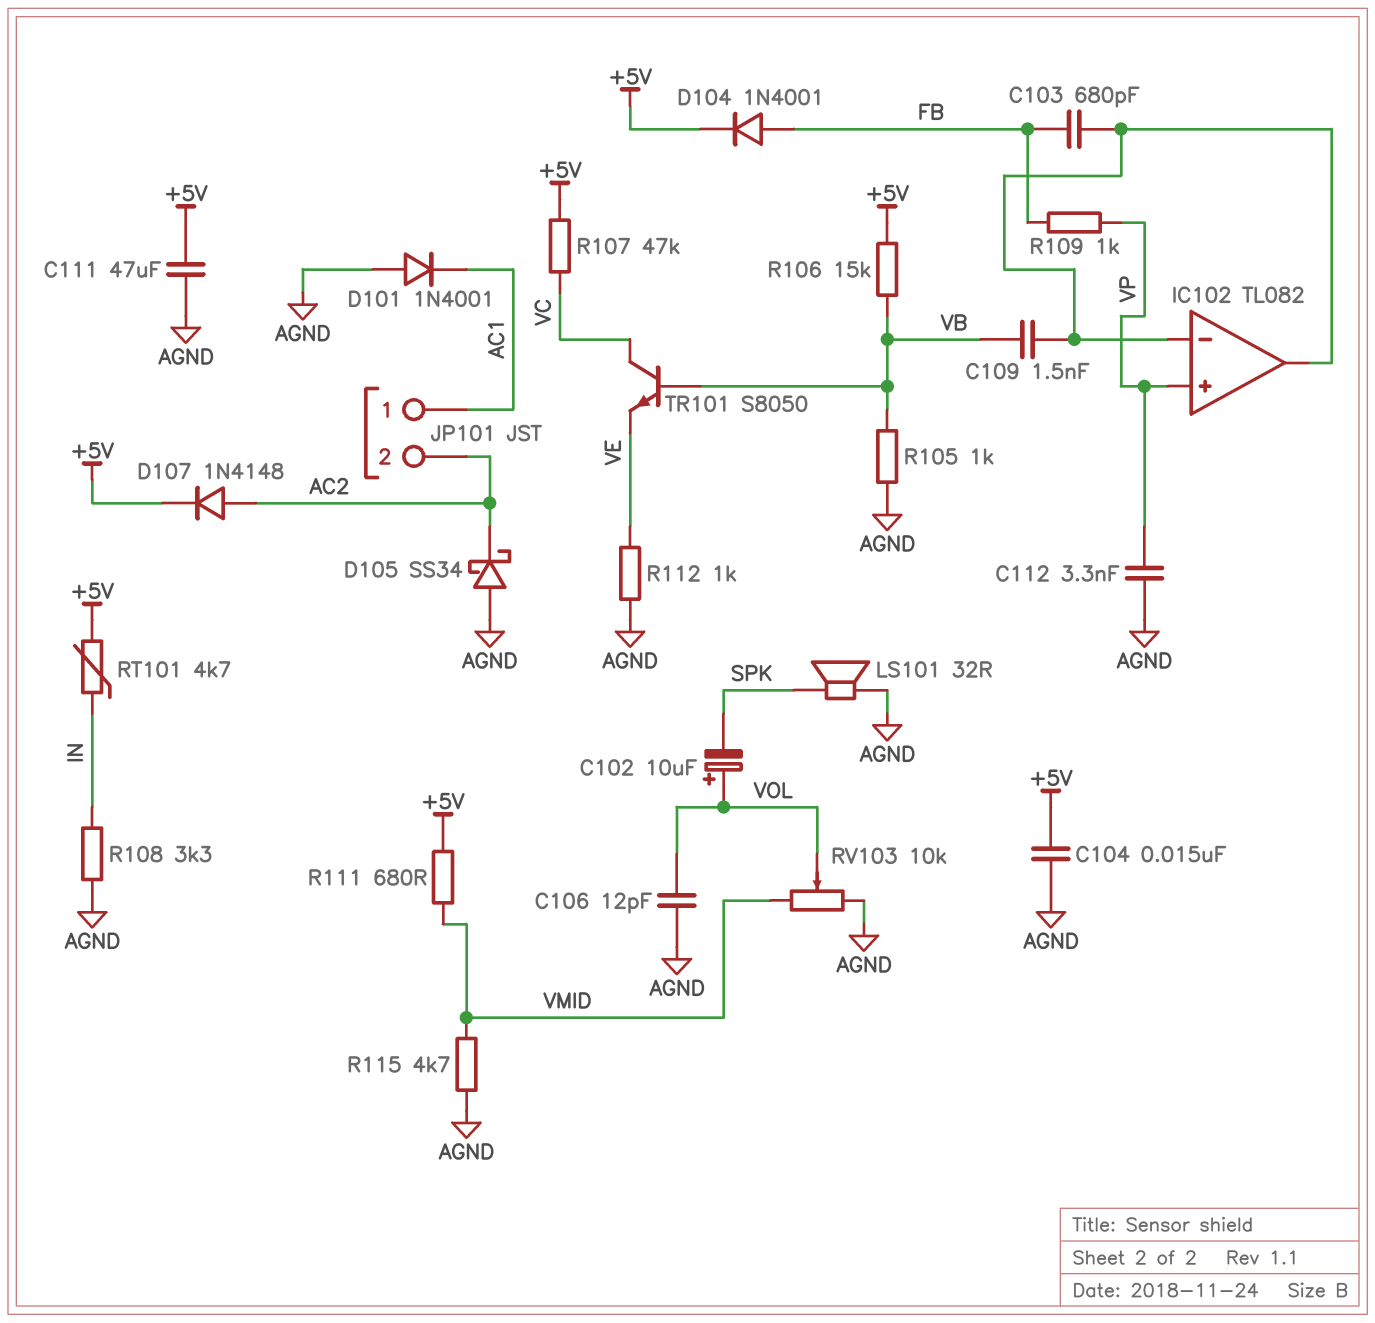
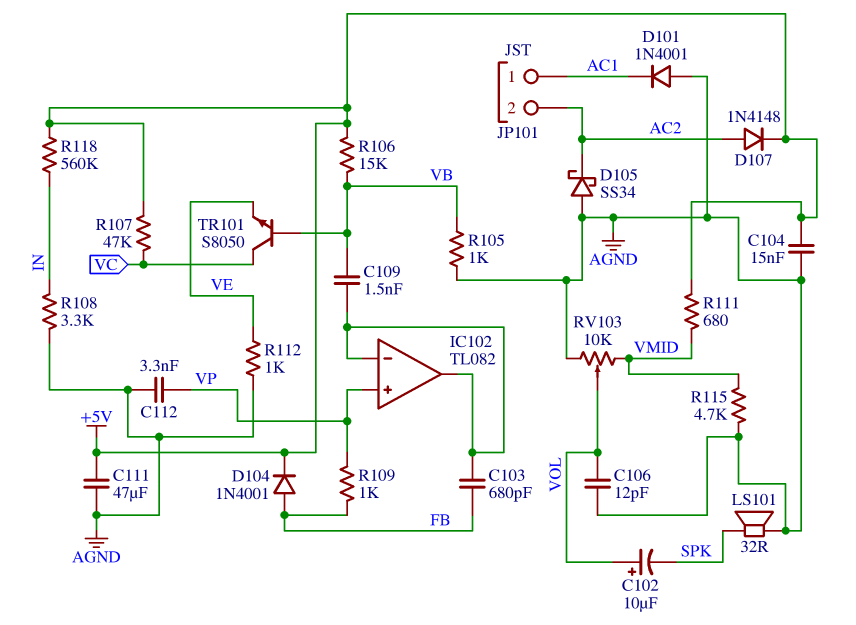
R118: none -> 560k (+5V, IN)
RT101: 4.7k (+5V, IN) -> none

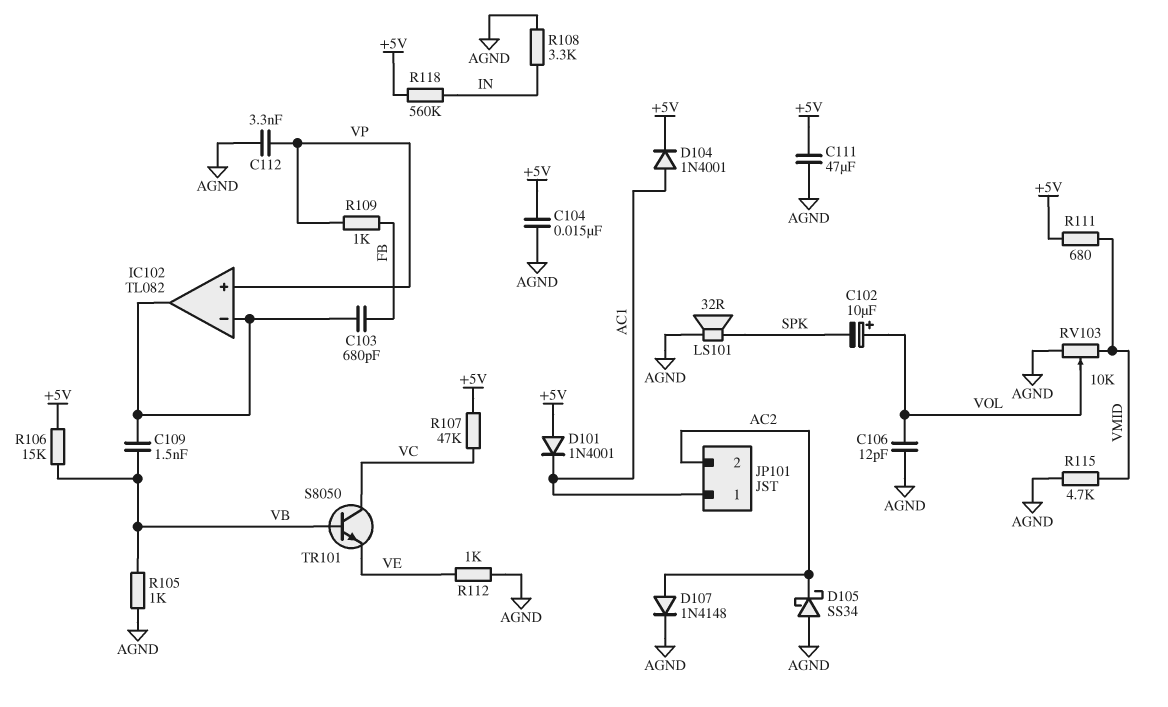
D101: diode 1N4001 (A AGND, K AC1) -> diode 1N4001 (A +5V, K AC1)
D104: diode 1N4001 (A FB, K +5V) -> diode 1N4001 (A AC1, K +5V)
D107: diode 1N4148 (A AC2, K +5V) -> diode 1N4148 (A AC2, K AGND)

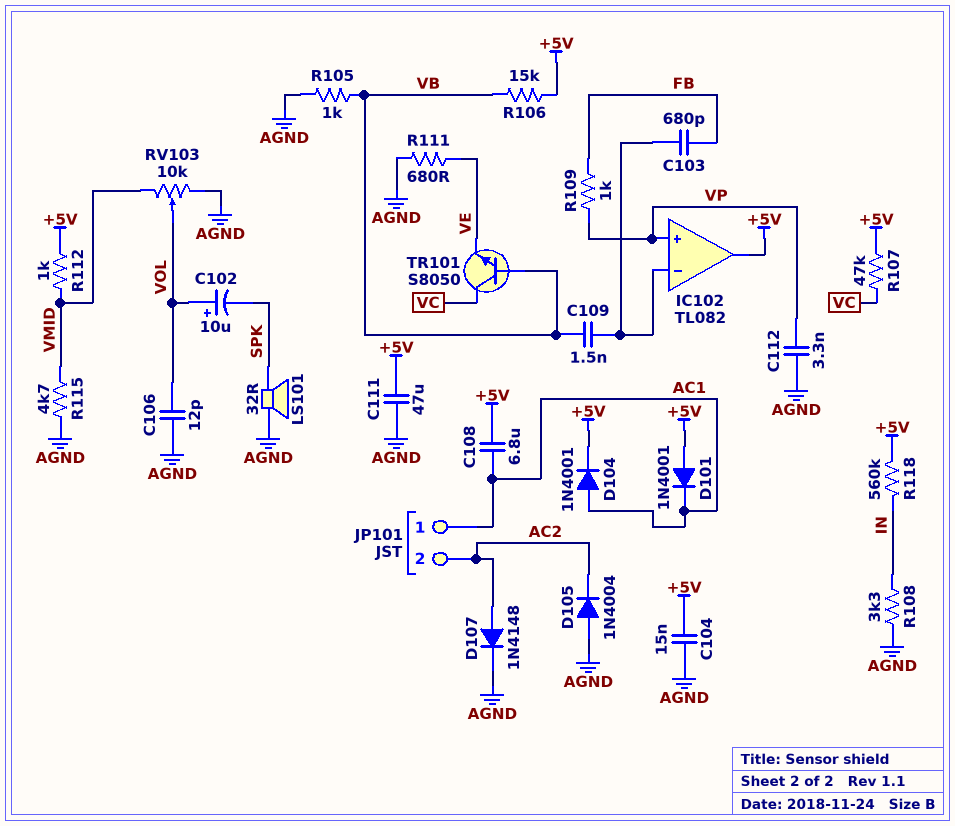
C108: none -> 6.8uF (+5V, AC1)
D105: schottky SS34 (A AGND, K AC2) -> diode 1N4004 (A AGND, K AC2)
IC102 pin out: IC102/in- -> +5V
R111: 680 (+5V, VMID) -> 680 (AGND, VE)
R112: 1k (AGND, VE) -> 1k (+5V, VMID)

